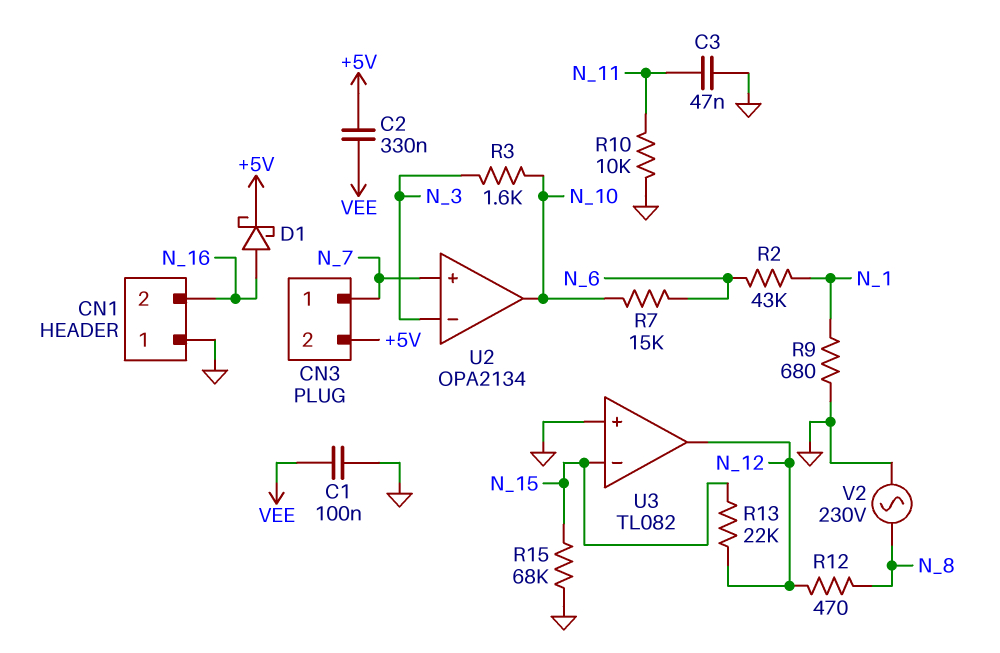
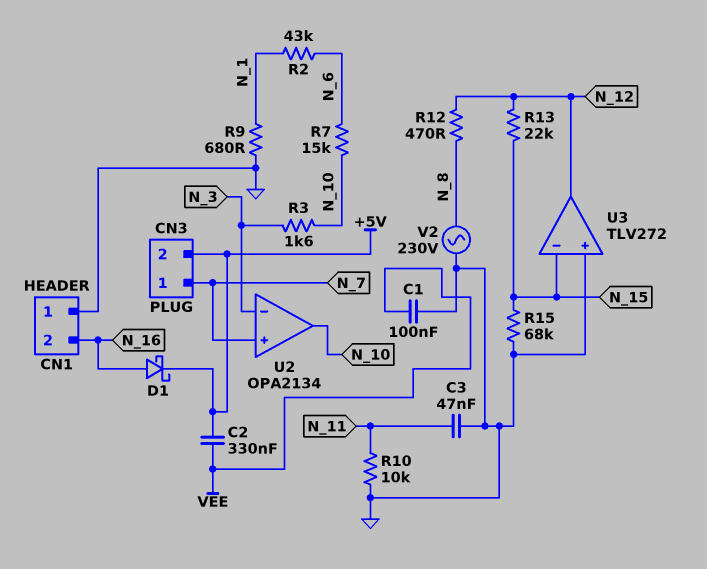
U3: TL082 -> TLV272

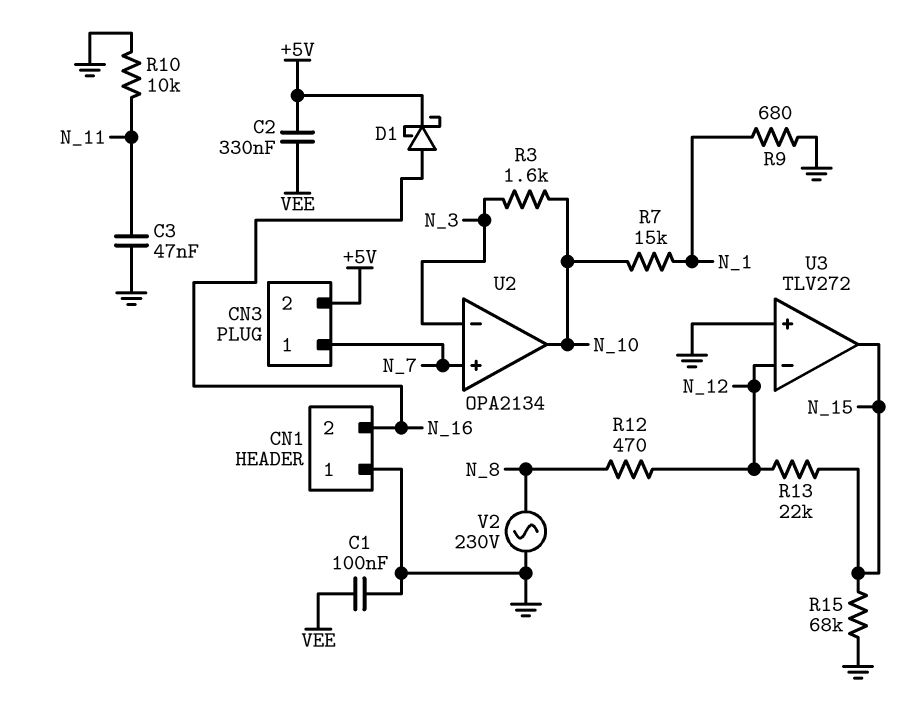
R2: 43k (N_1, N_6) -> none
R7: 15k (N_6, N_10) -> 15k (N_1, N_10)
U3 pin in-: N_15 -> N_12
U3 pin out: N_12 -> N_15

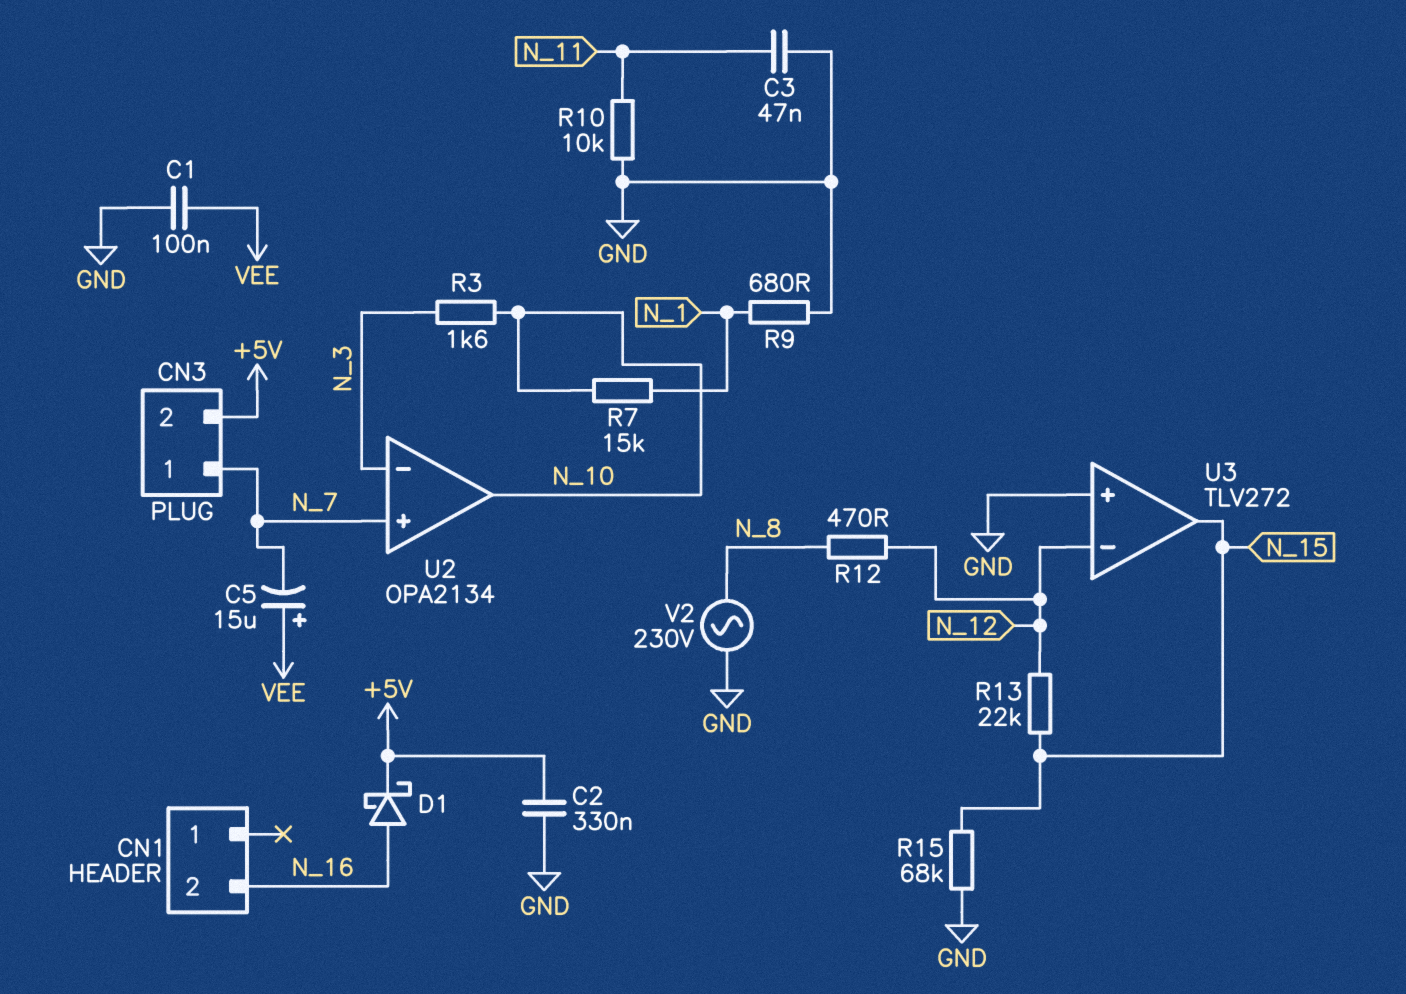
C2: 330nF (+5V, VEE) -> 330nF (+5V, GND)
C5: none -> 15uF (plus VEE, minus N_7)
CN1 pin 1: GND -> none

